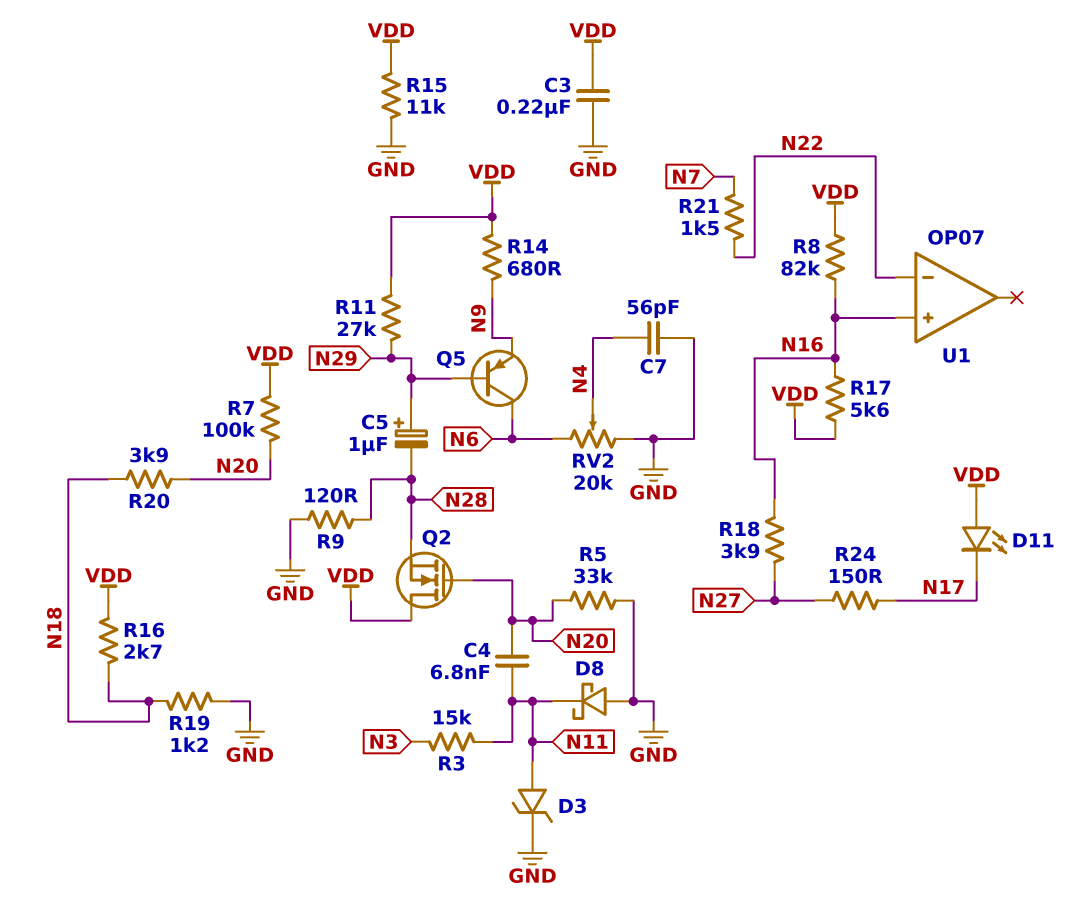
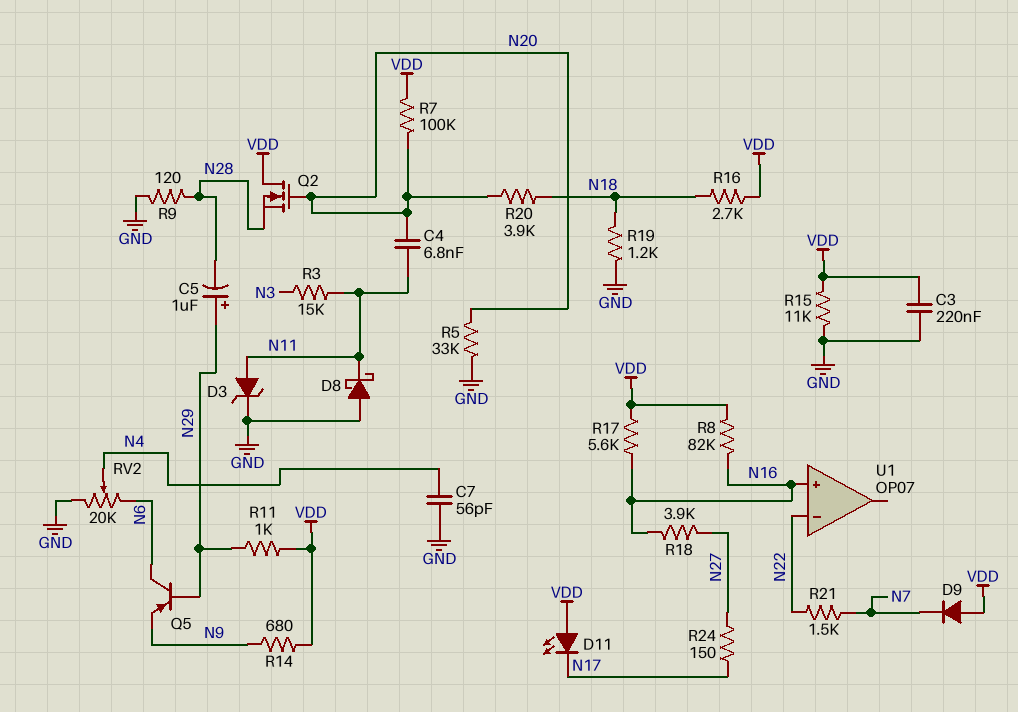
D9: none -> diode (A VDD, K N7)
R11: 27k (N29, VDD) -> 1k (N29, VDD)

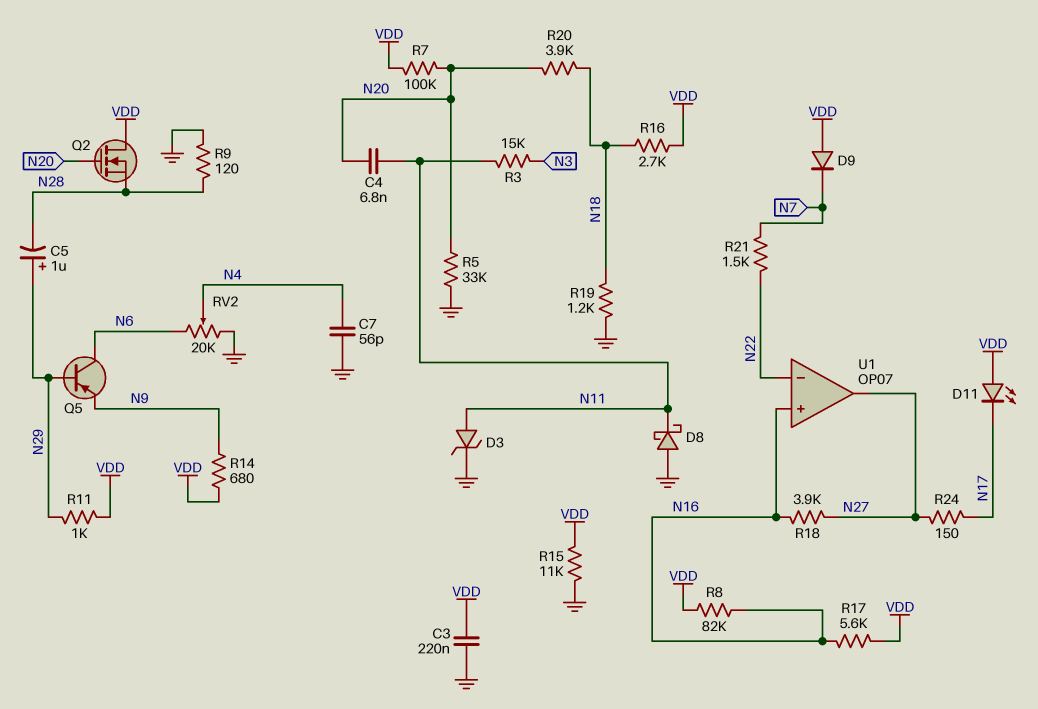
U1 pin out: none -> N27

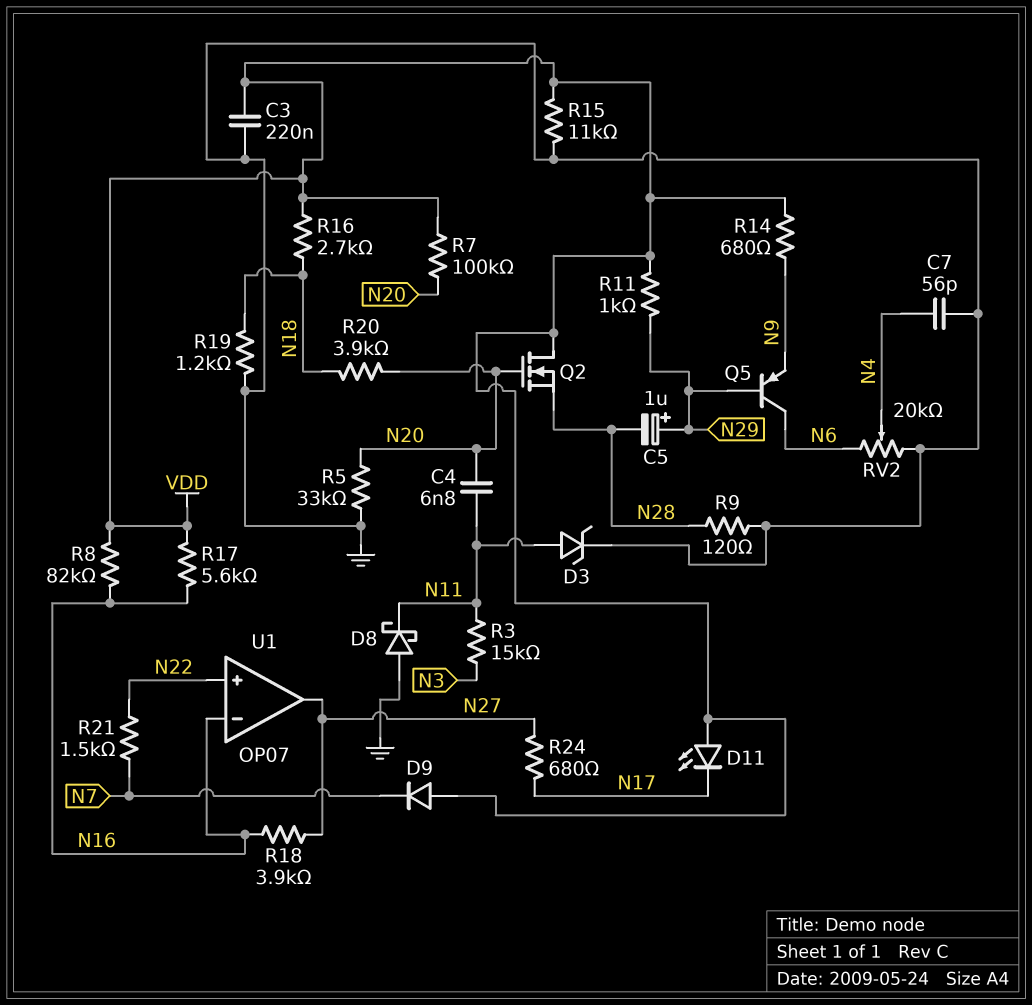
R24: 150 (N17, N27) -> 680 (N17, N27)
U1 pin in+: N16 -> N22
U1 pin in-: N22 -> N16

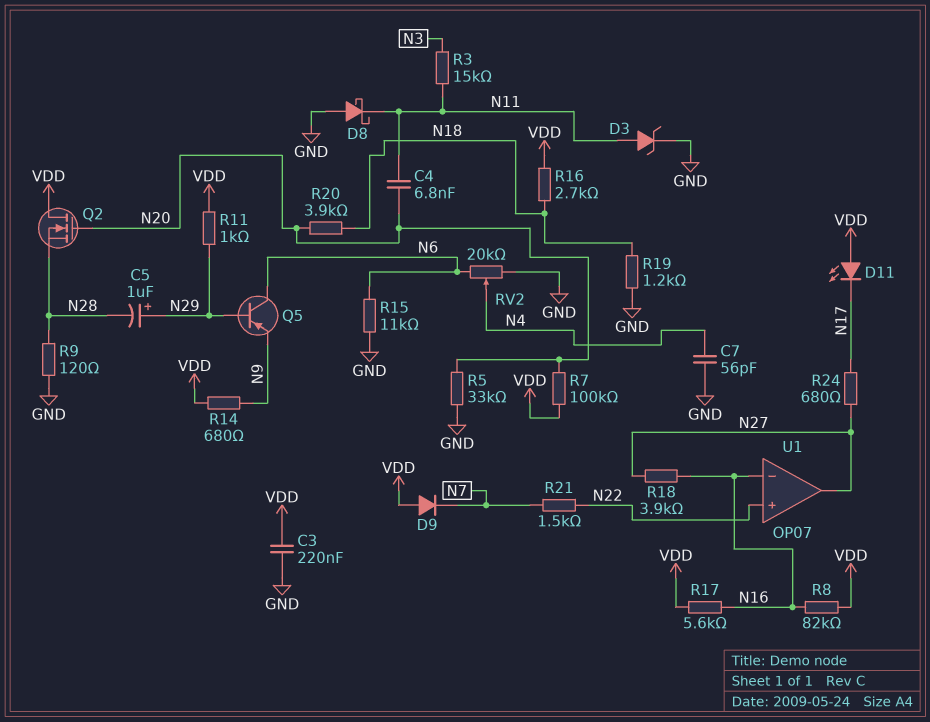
R15: 11k (GND, VDD) -> 11k (GND, N6)

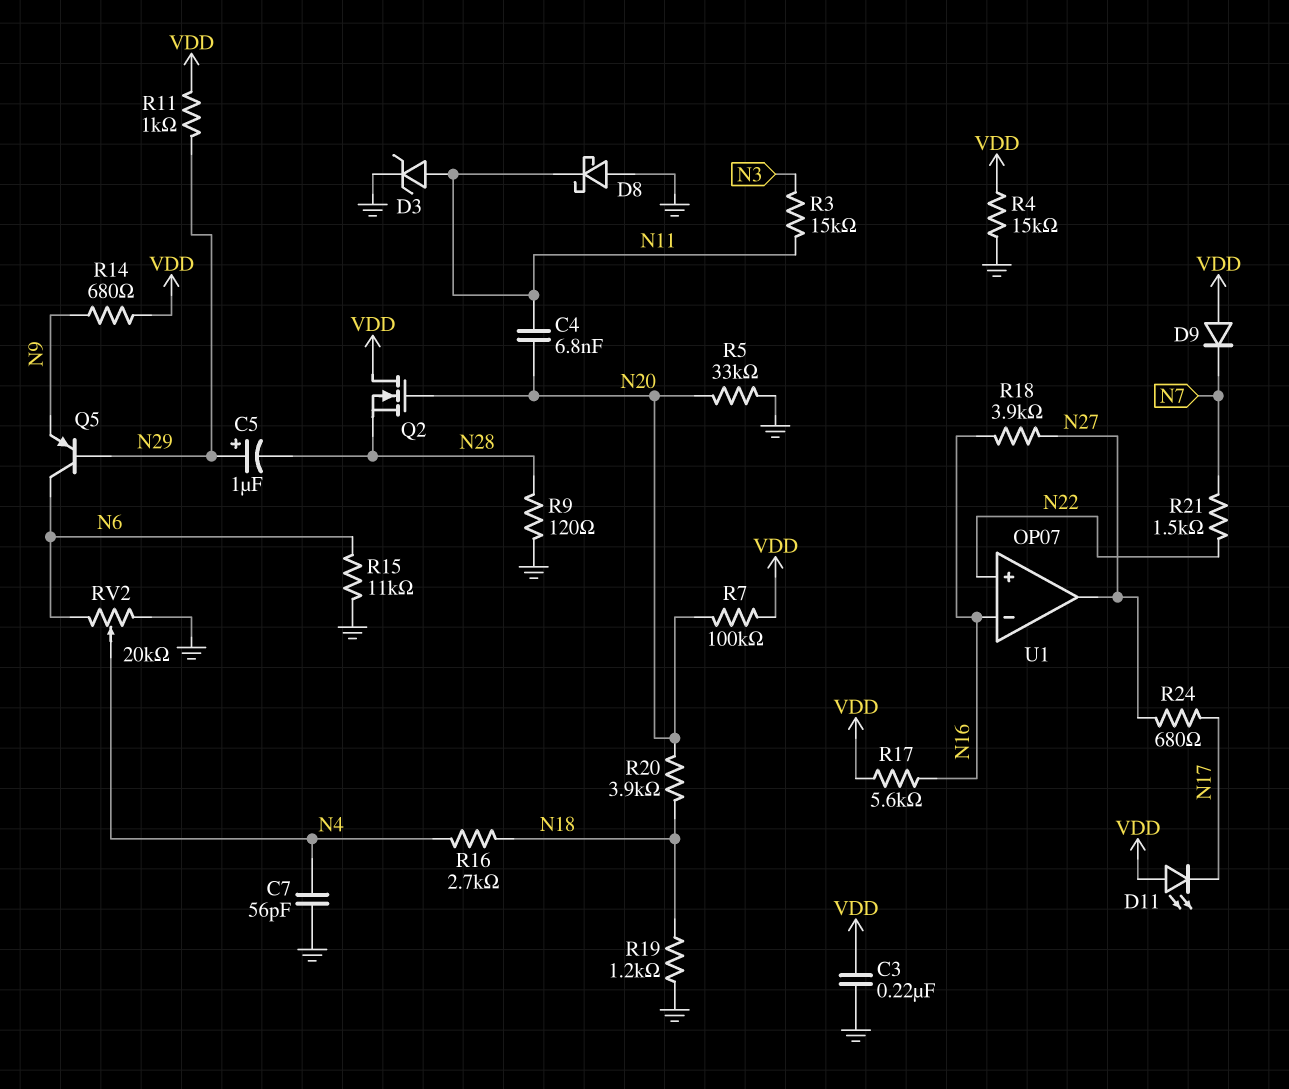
R4: none -> 15k (GND, VDD)
R8: 82k (N16, VDD) -> none
R16: 2.7k (N18, VDD) -> 2.7k (N4, N18)

